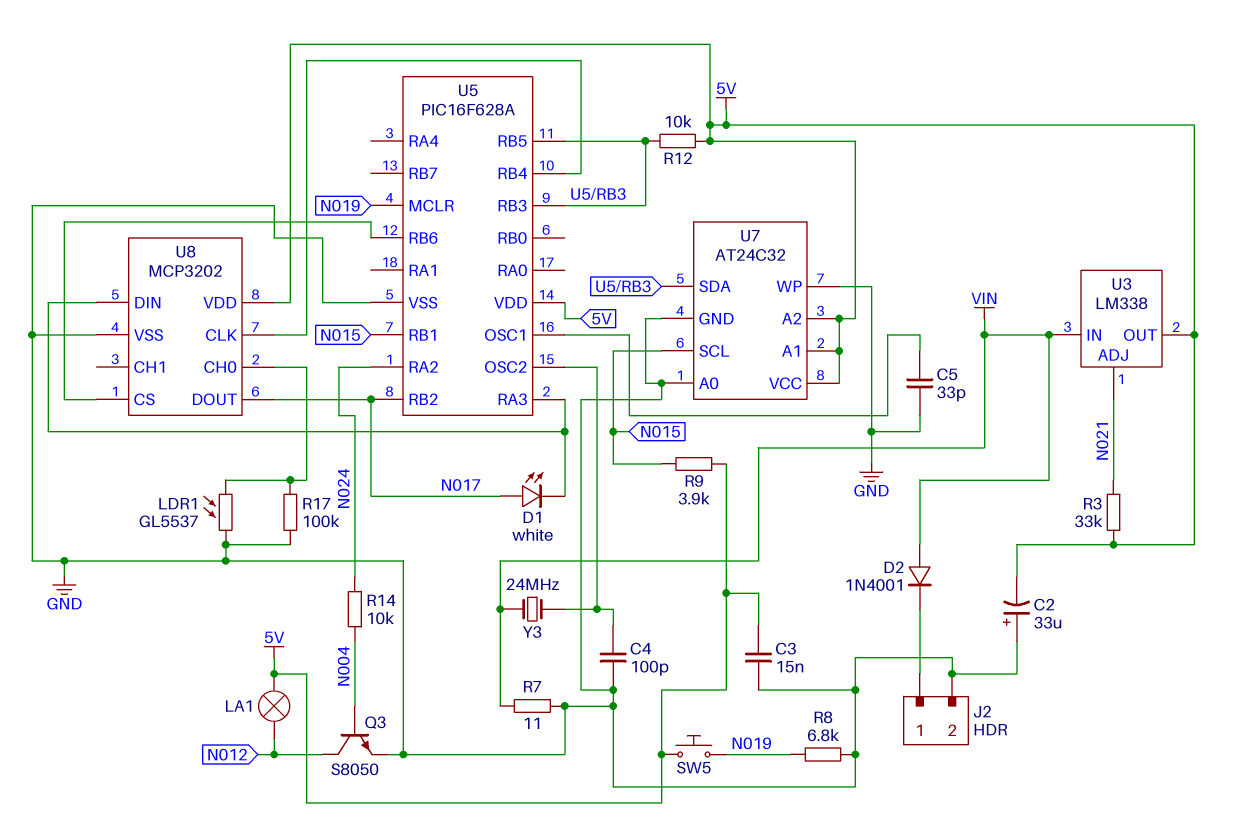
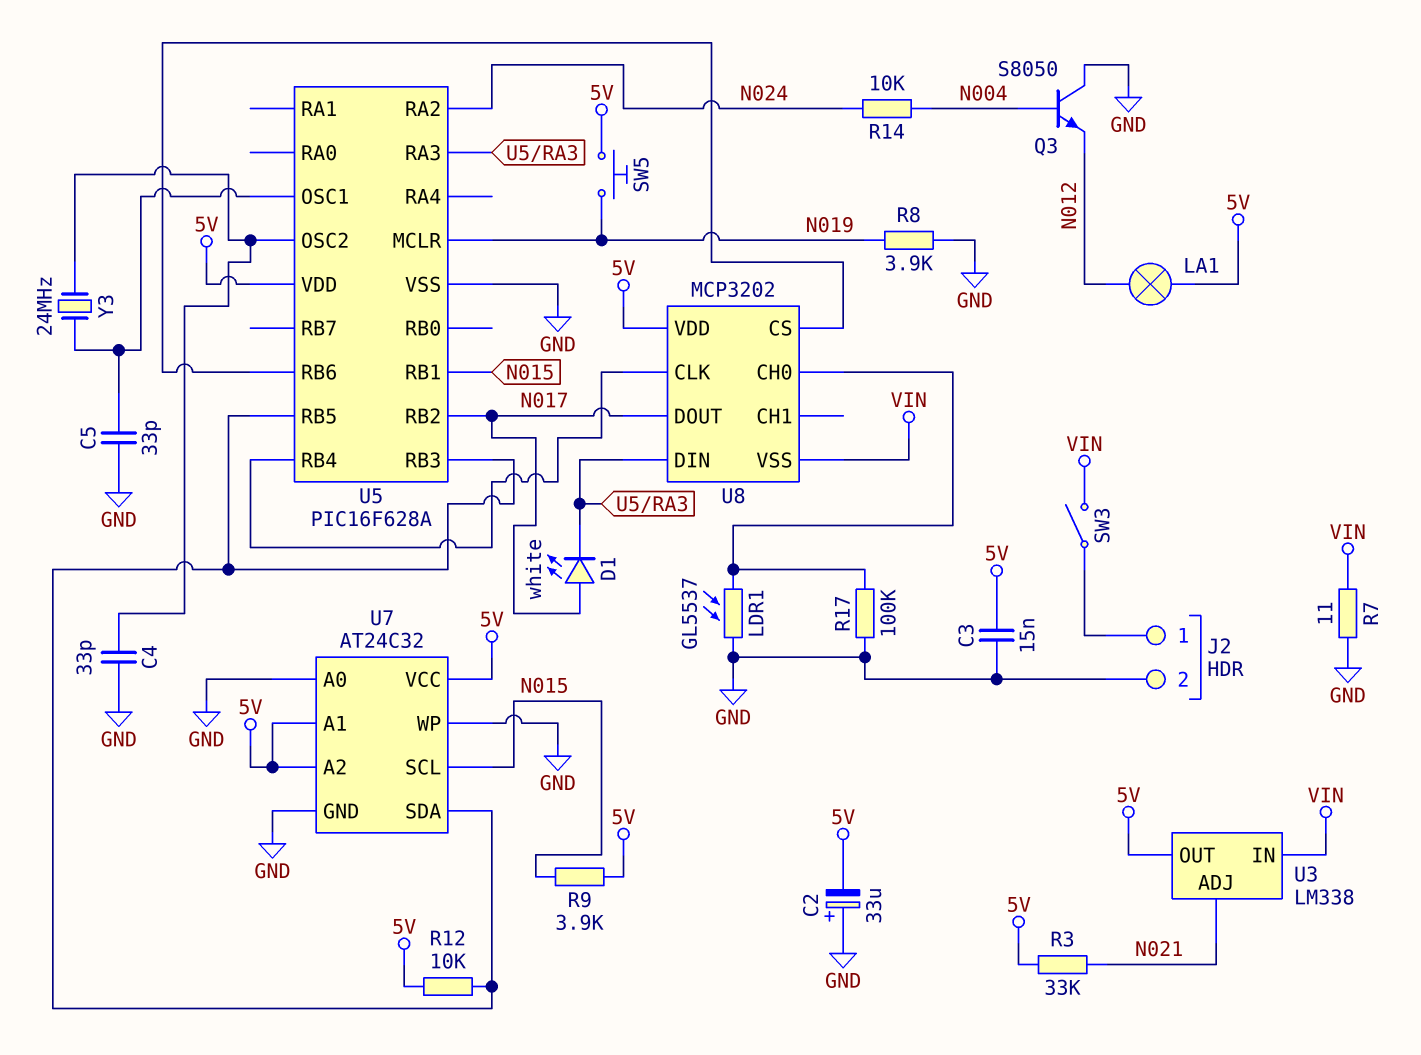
C4: 100pF (GND, U5/OSC2) -> 33pF (GND, U5/OSC2)
D2: diode 1N4001 (A VIN, K J2/1) -> none
Q3: NPN S8050 (B N004, C N012, E GND) -> NPN S8050 (B N004, C GND, E N012)
R8: 6.8k (GND, N019) -> 3.9k (GND, N019)
SW3: none -> switch (J2/1, VIN)
U8 pin VSS: GND -> VIN
Y3: 24MHz (U5/OSC2, VIN) -> 24MHz (U5/OSC1, U5/OSC2)

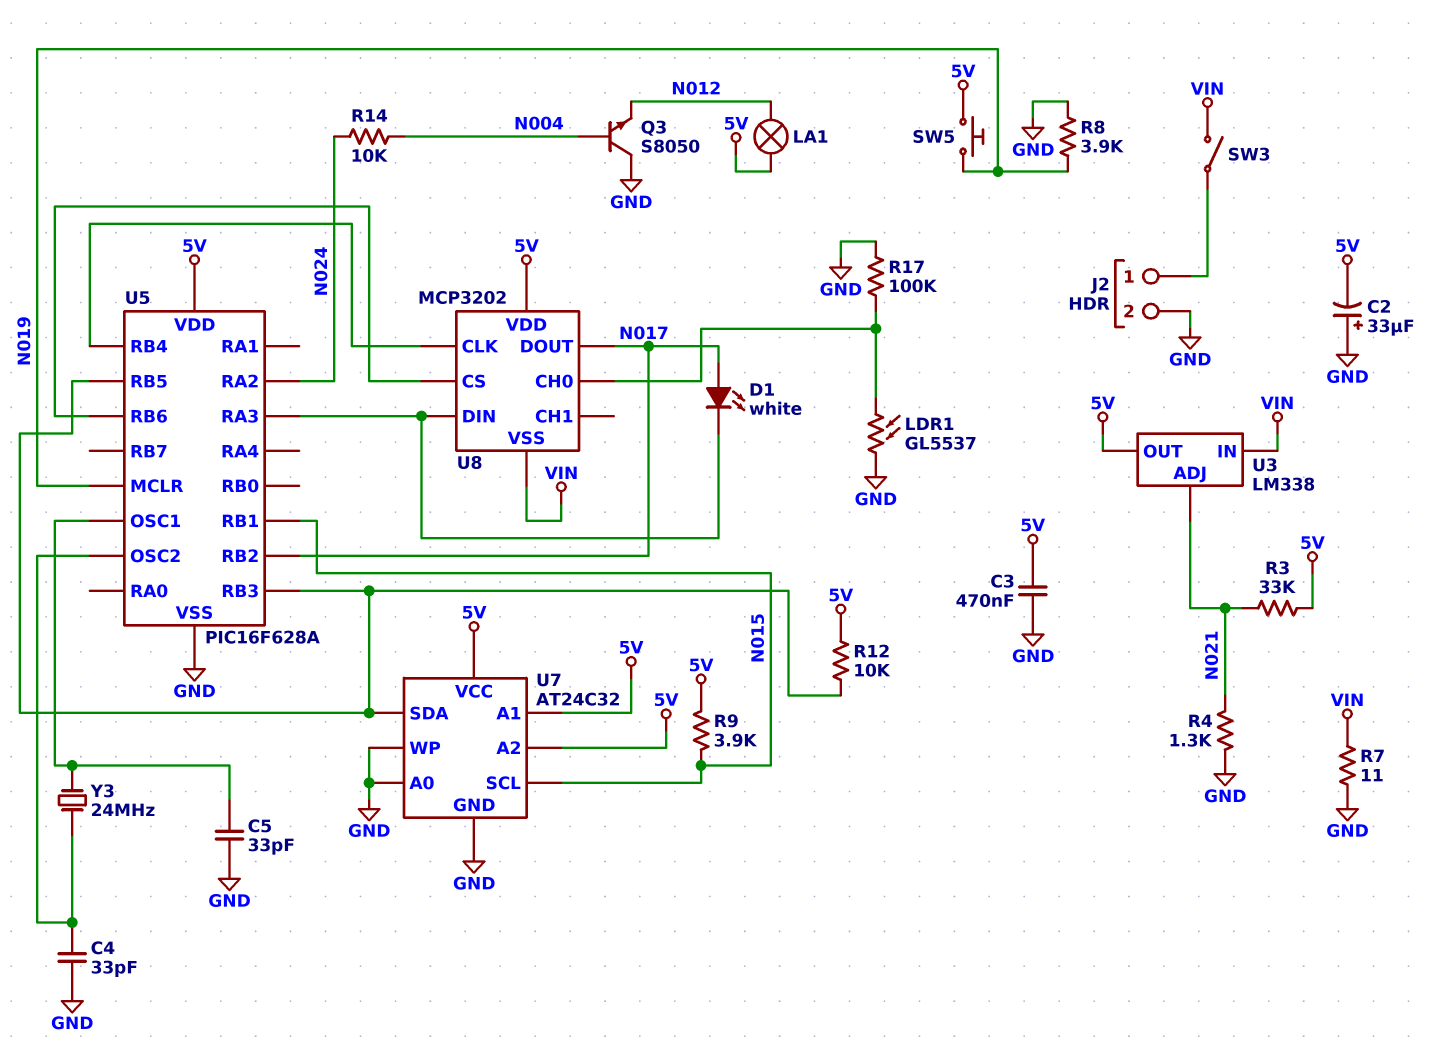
C3: 15nF (5V, GND) -> 470nF (5V, GND)
R4: none -> 1.3k (GND, N021)

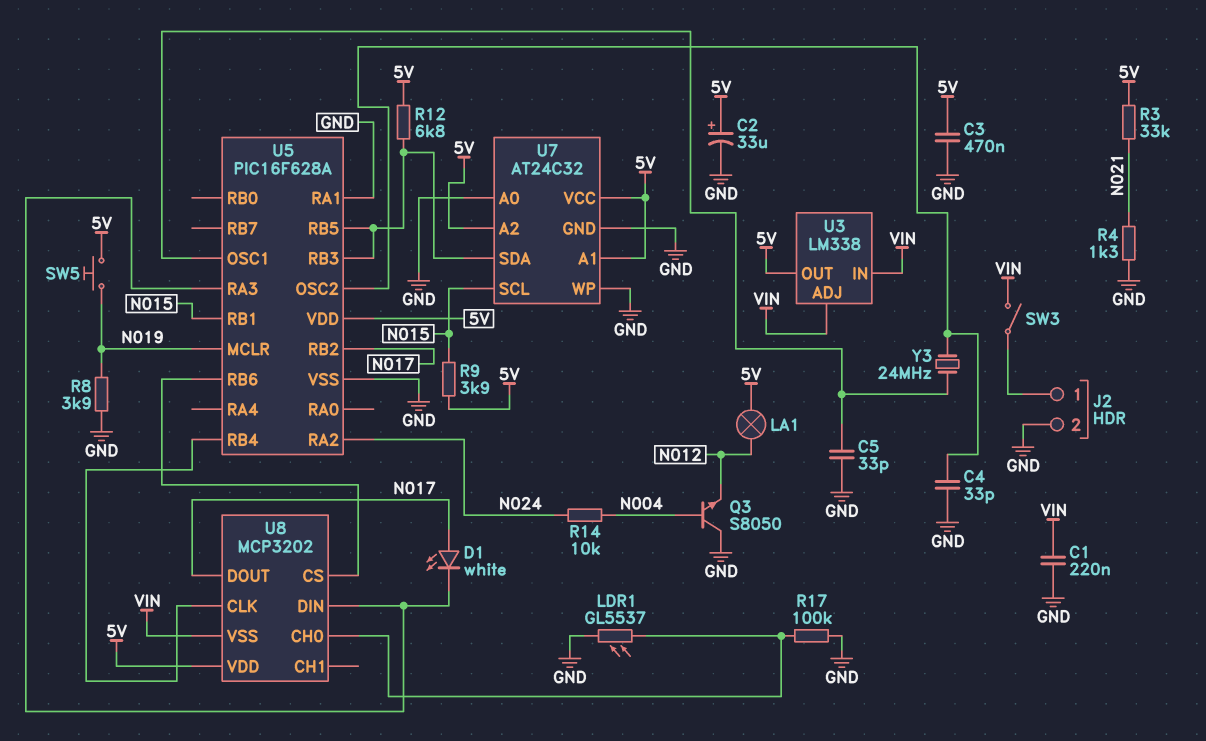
C1: none -> 220nF (GND, VIN)
C2: 33uF (plus GND, minus 5V) -> 33uF (plus 5V, minus GND)
R7: 11 (GND, VIN) -> none
R12: 10k (5V, U5/RB3) -> 6.8k (5V, U5/RB3)
U3 pin ADJ: N021 -> VIN
U5 pin RA1: none -> GND

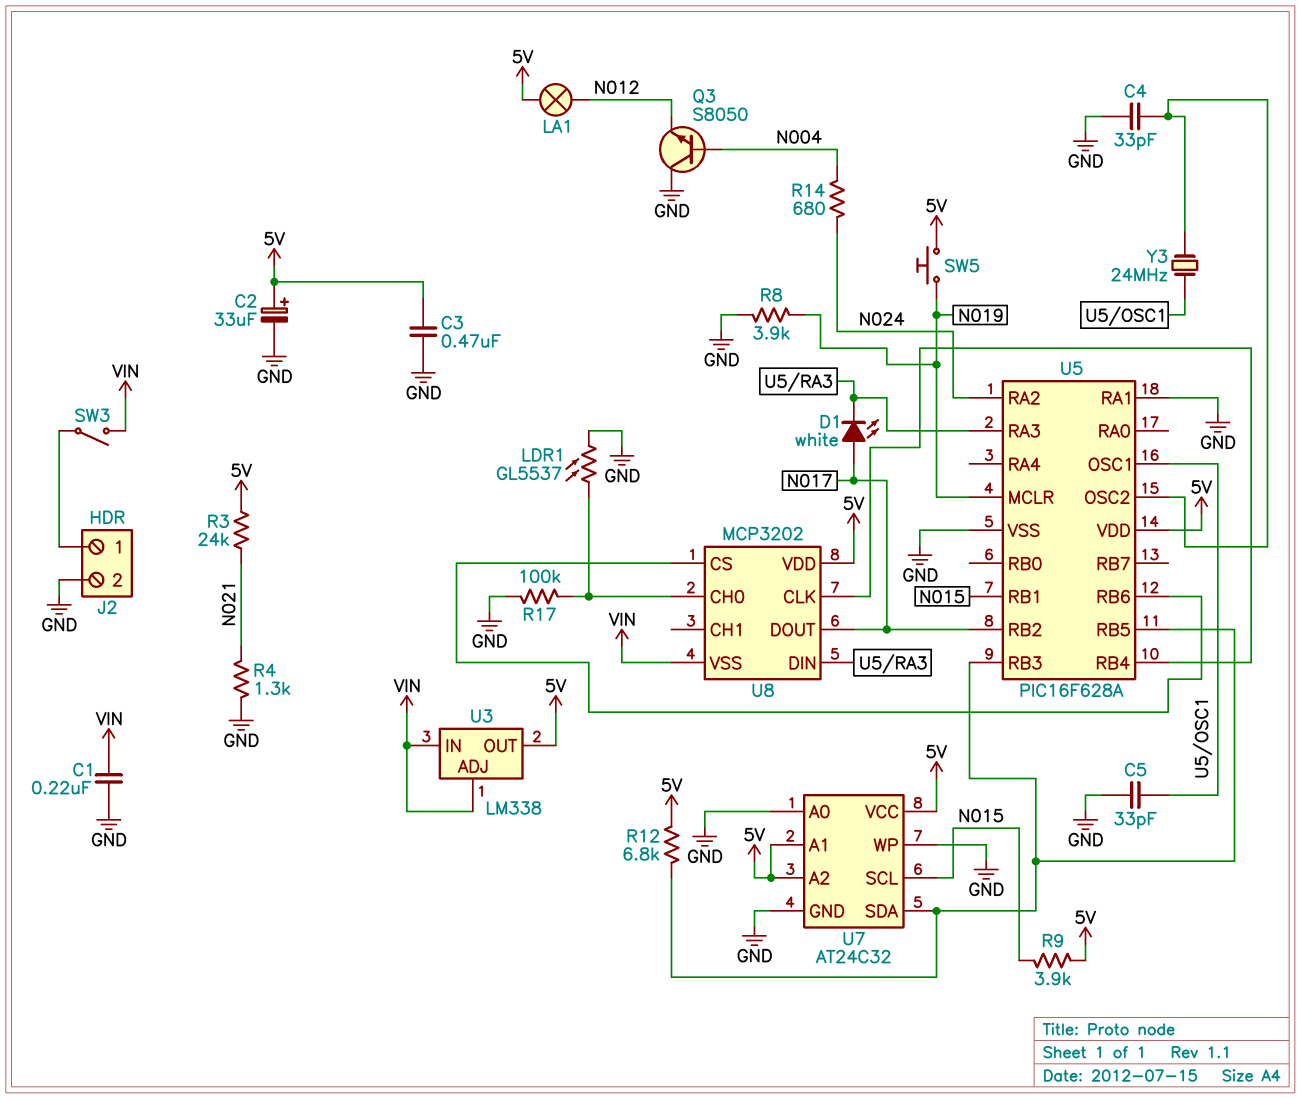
R3: 33k (5V, N021) -> 24k (5V, N021)
R14: 10k (N004, N024) -> 680 (N004, N024)

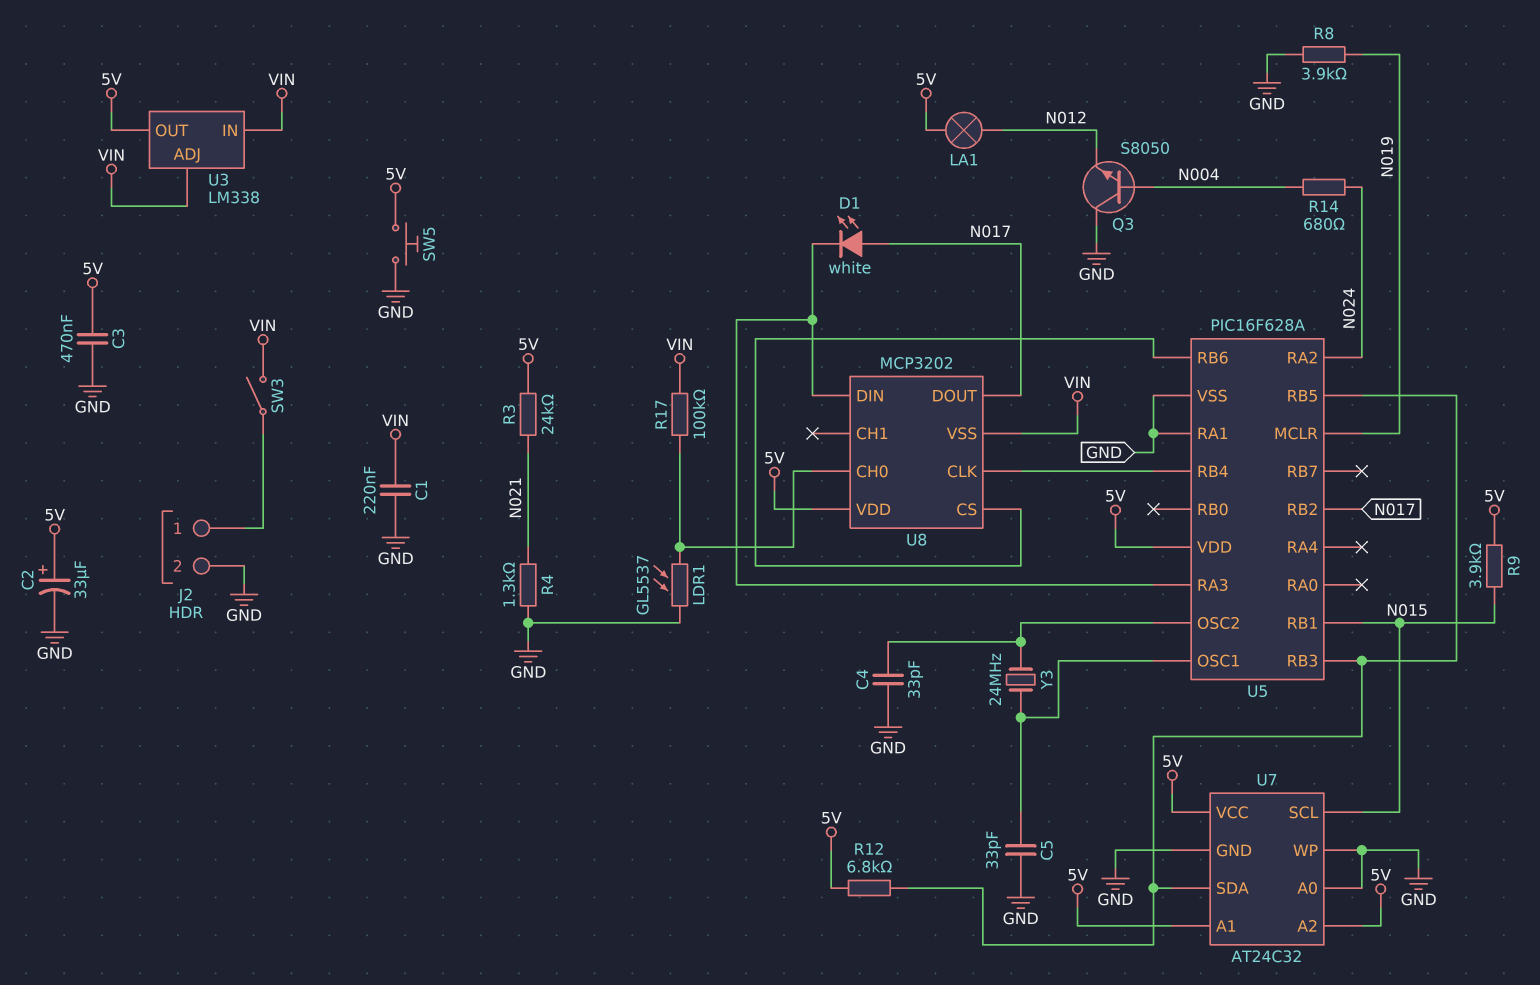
R17: 100k (GND, U8/CH0) -> 100k (U8/CH0, VIN)
SW5: button (5V, N019) -> button (5V, GND)

